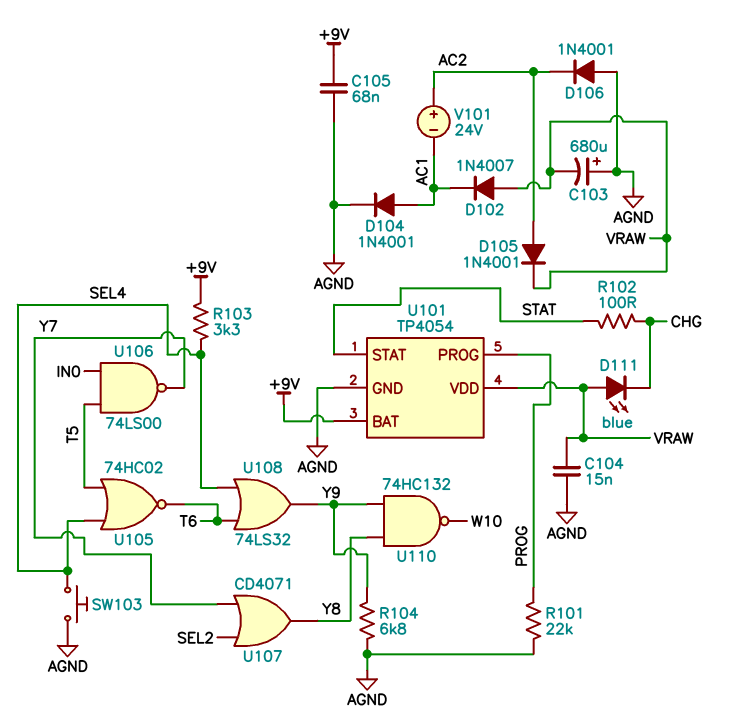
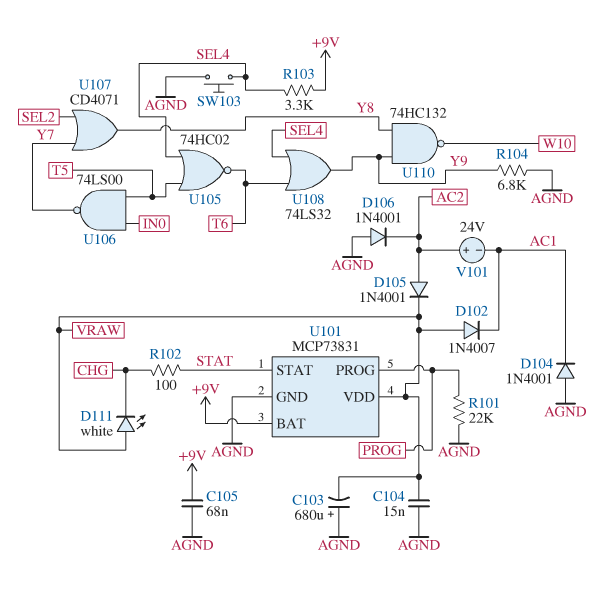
D104: diode 1N4001 (A AC1, K AGND) -> diode 1N4001 (A AGND, K AC1)
D111: LED blue (A VRAW, K CHG) -> LED white (A VRAW, K CHG)
U101: TP4054 -> MCP73831

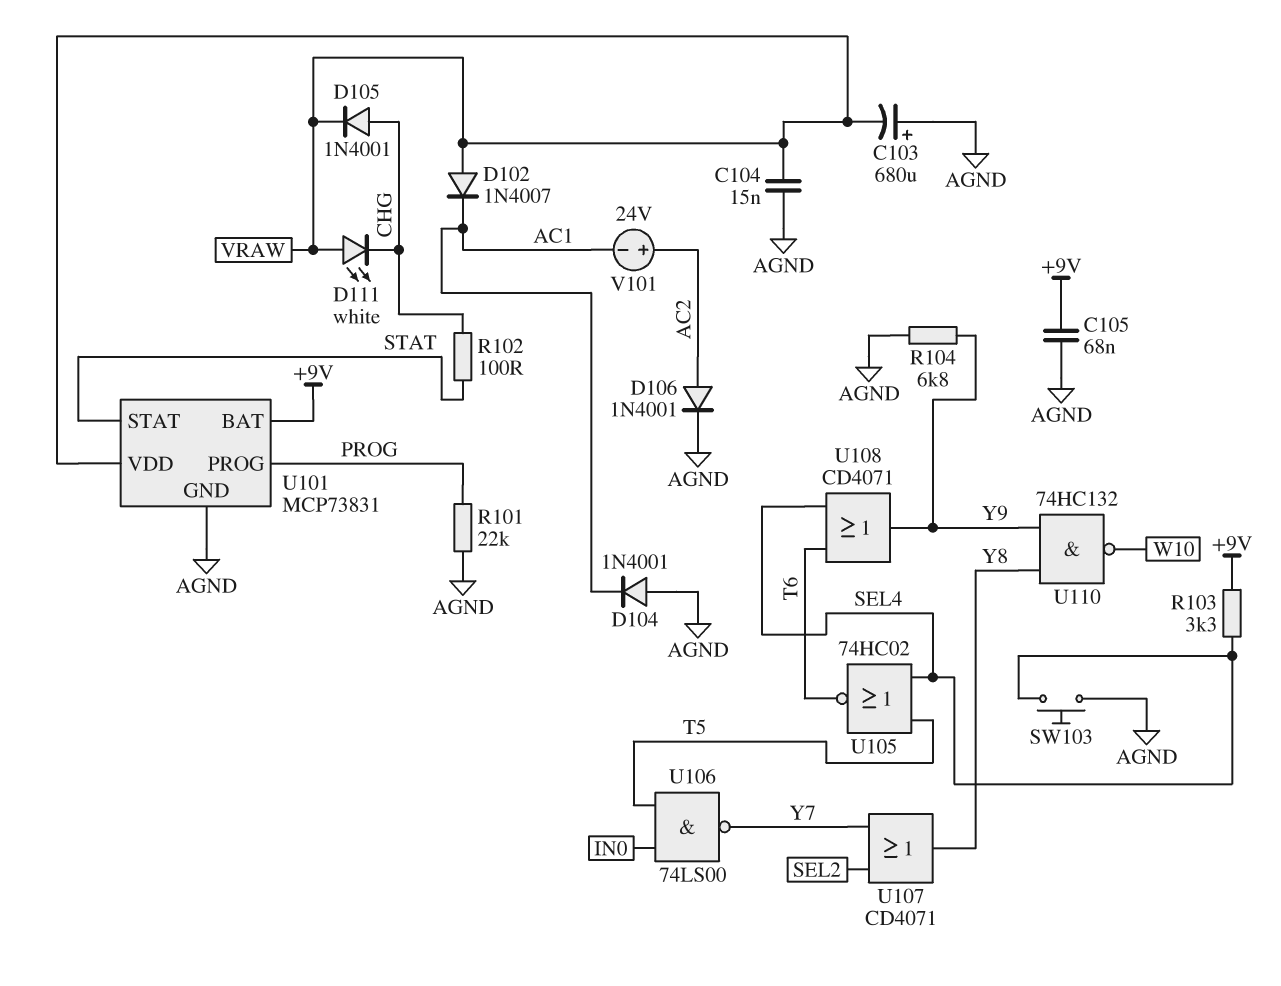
D105: diode 1N4001 (A AC2, K VRAW) -> diode 1N4001 (A CHG, K VRAW)
D106: diode 1N4001 (A AGND, K AC2) -> diode 1N4001 (A AC2, K AGND)
U108: OR 74LS32 (in SEL4, in T6, out Y9) -> OR CD4071 (in SEL4, in T6, out Y9)

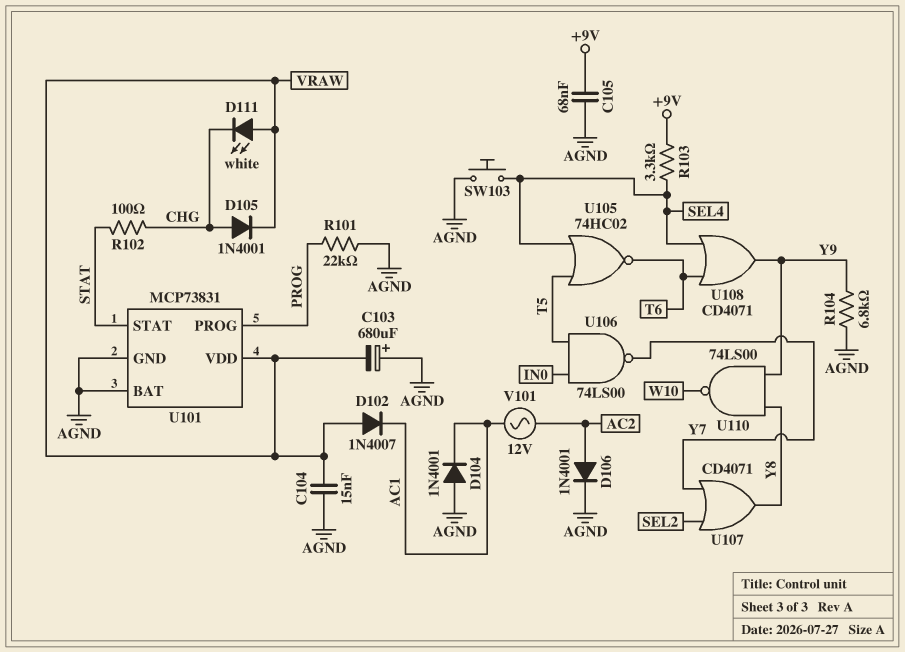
U101 pin BAT: +9V -> AGND
U110: NAND 74HC132 (in Y8, in Y9, out W10) -> NAND 74LS00 (in Y8, in Y9, out W10)
V101: 24V (plus AC2, minus AC1) -> AC 12V (AC1, AC2)

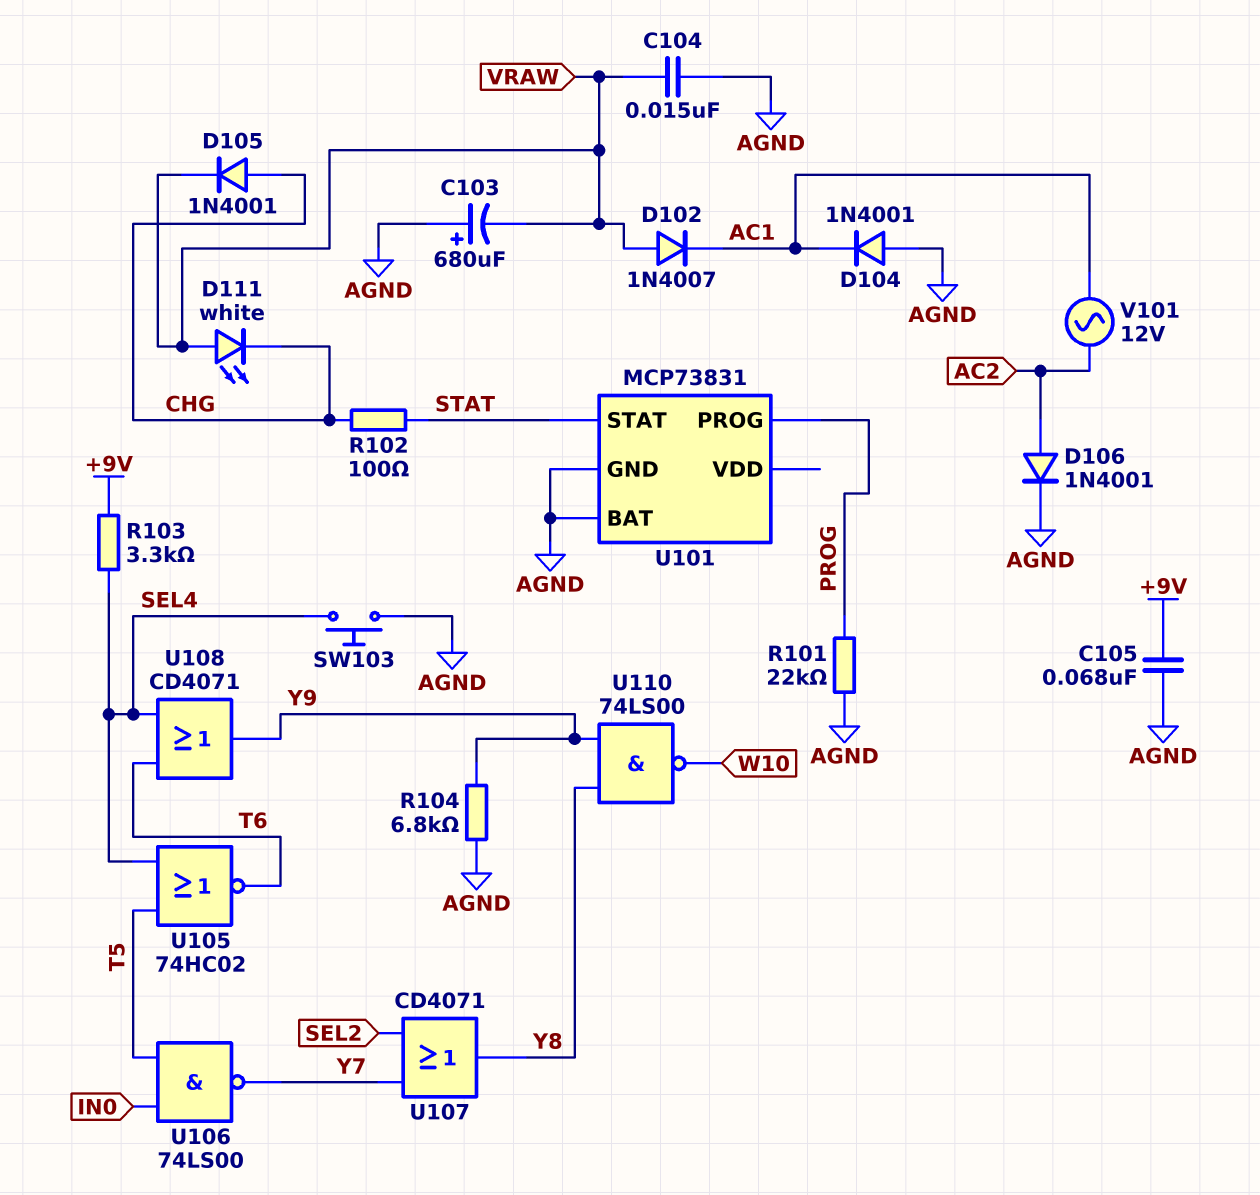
U101 pin VDD: VRAW -> none

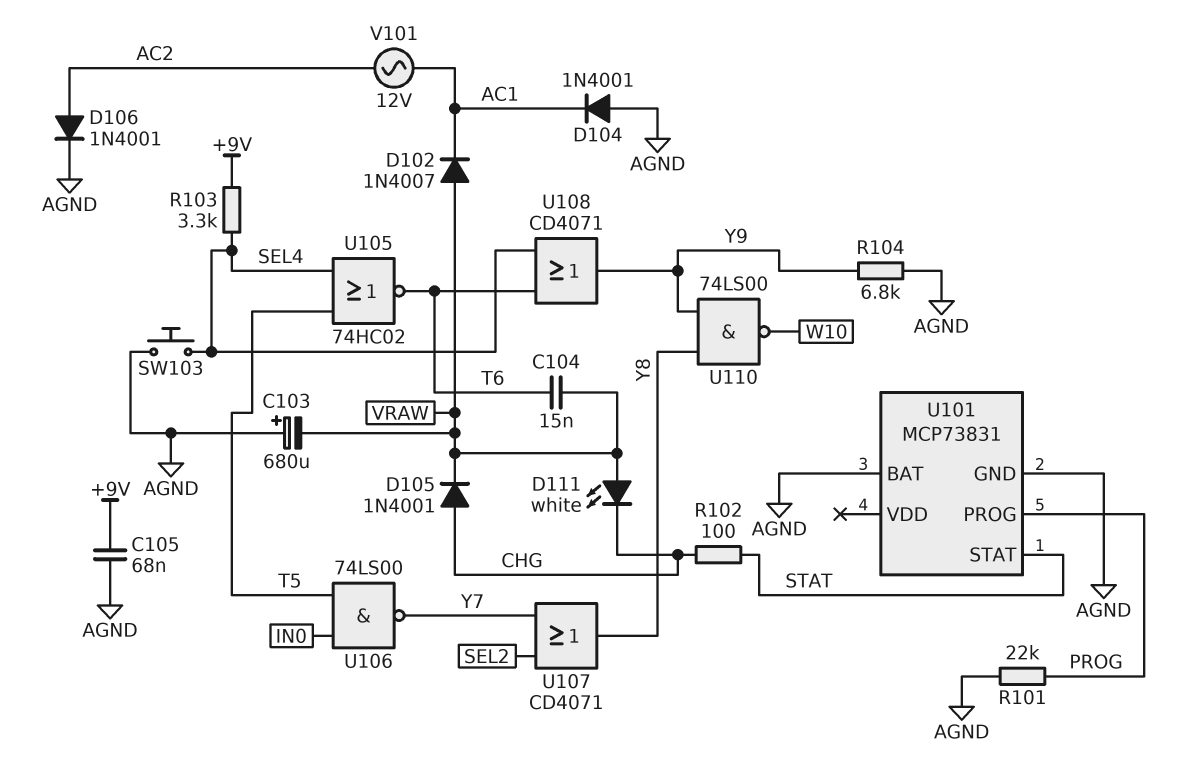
C104: 15nF (AGND, VRAW) -> 15nF (T6, VRAW)

